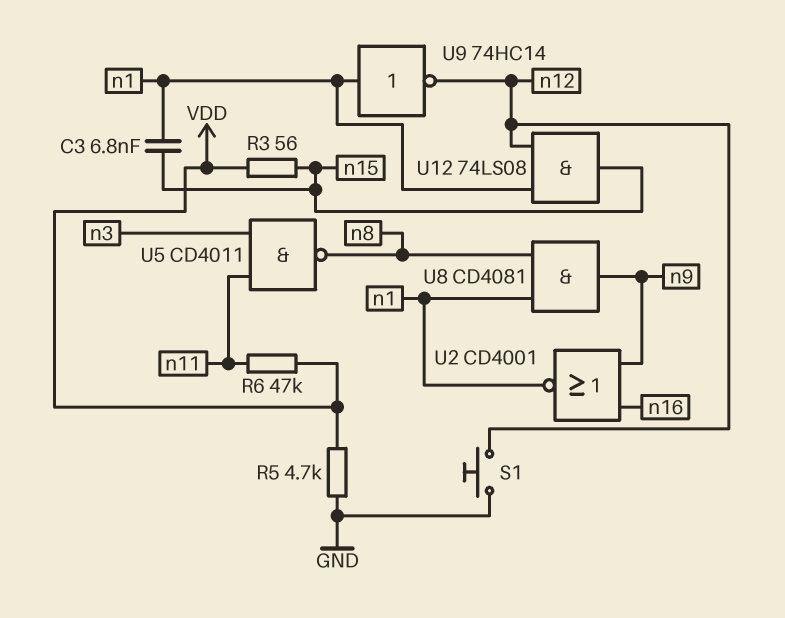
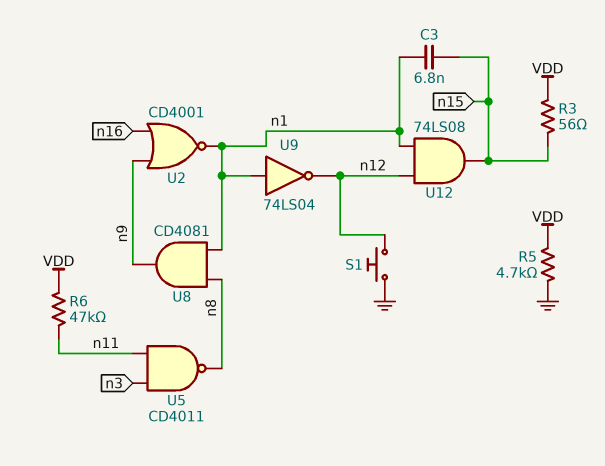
U9: NOT 74HC14 (in n1, out n12) -> NOT 74LS04 (in n1, out n12)

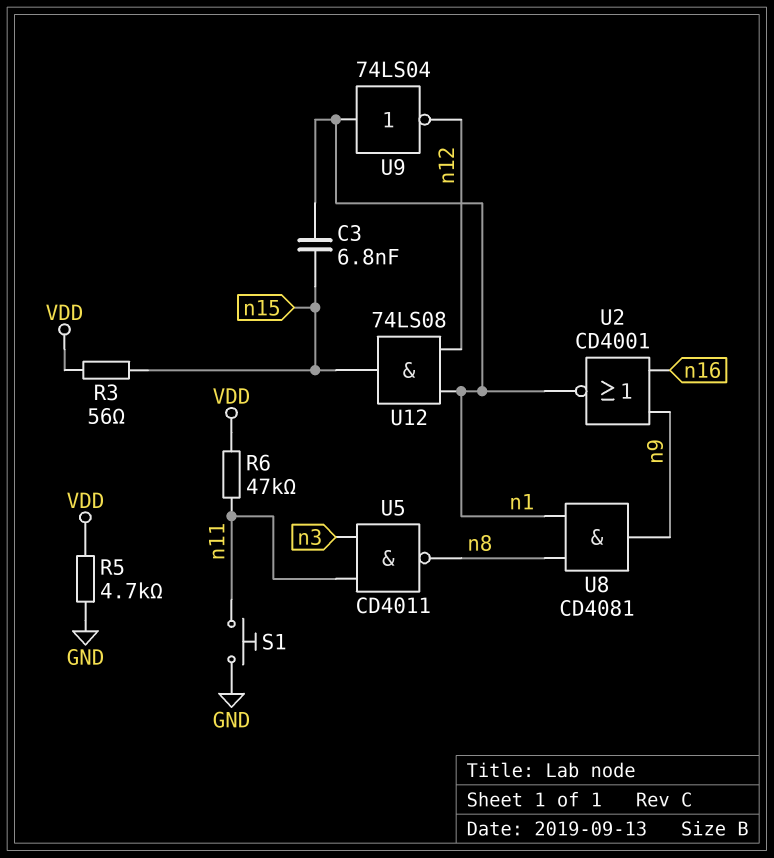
S1: button (GND, n12) -> button (GND, n11)

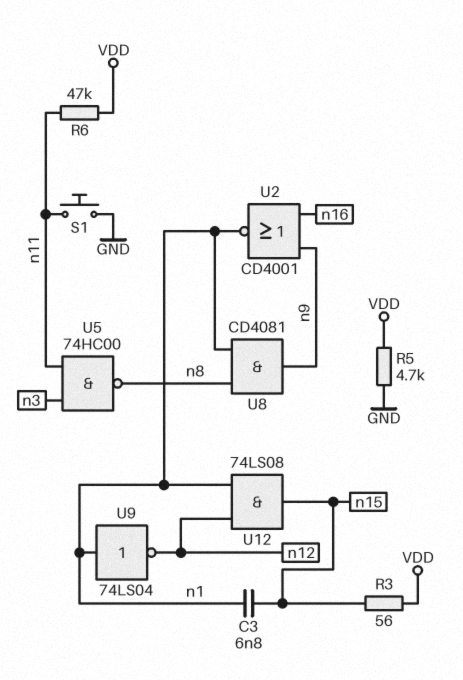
U5: NAND CD4011 (in n3, in n11, out n8) -> NAND 74HC00 (in n3, in n11, out n8)

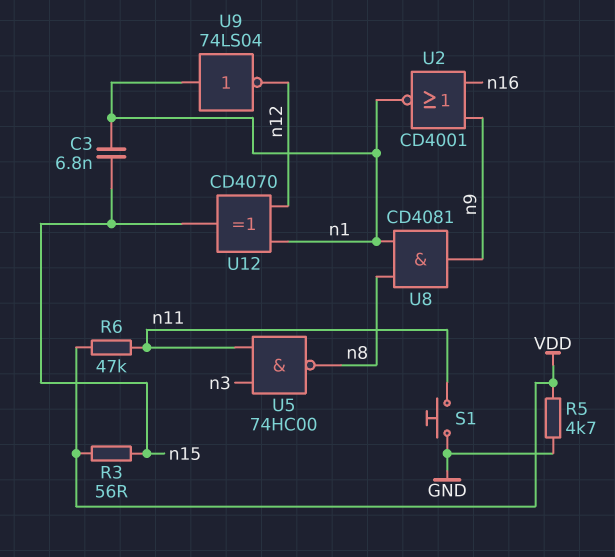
U12: AND 74LS08 (in n1, in n12, out n15) -> XOR CD4070 (in n1, in n12, out n15)

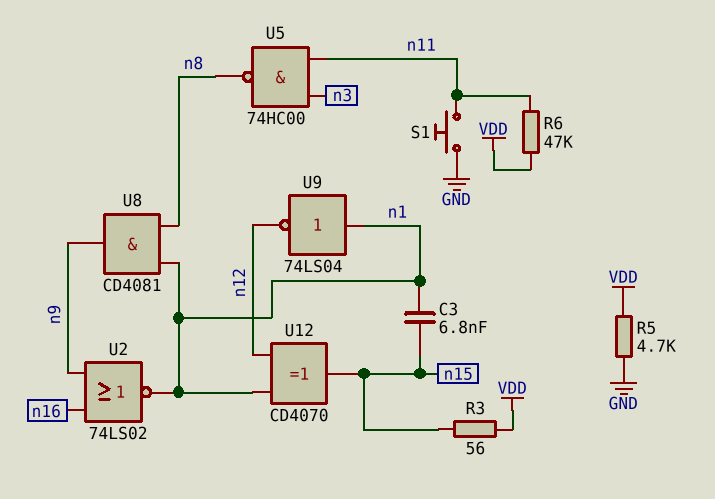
U2: NOR CD4001 (in n9, in n16, out n1) -> NOR 74LS02 (in n9, in n16, out n1)

